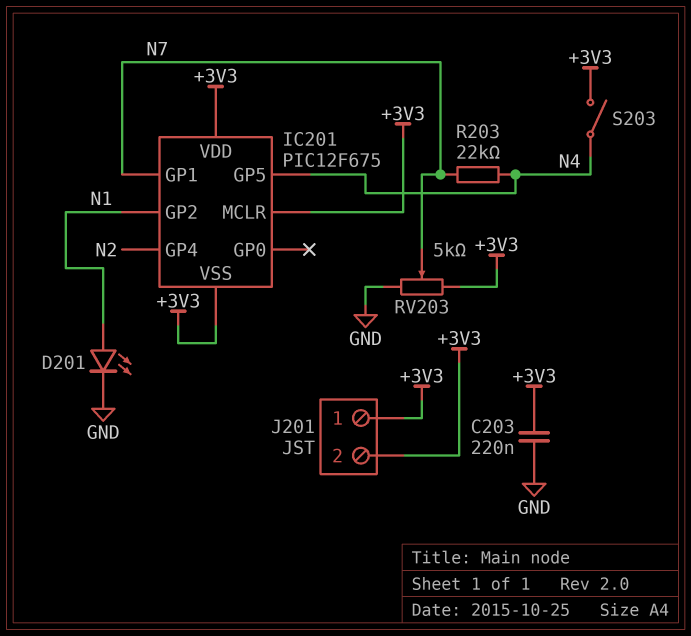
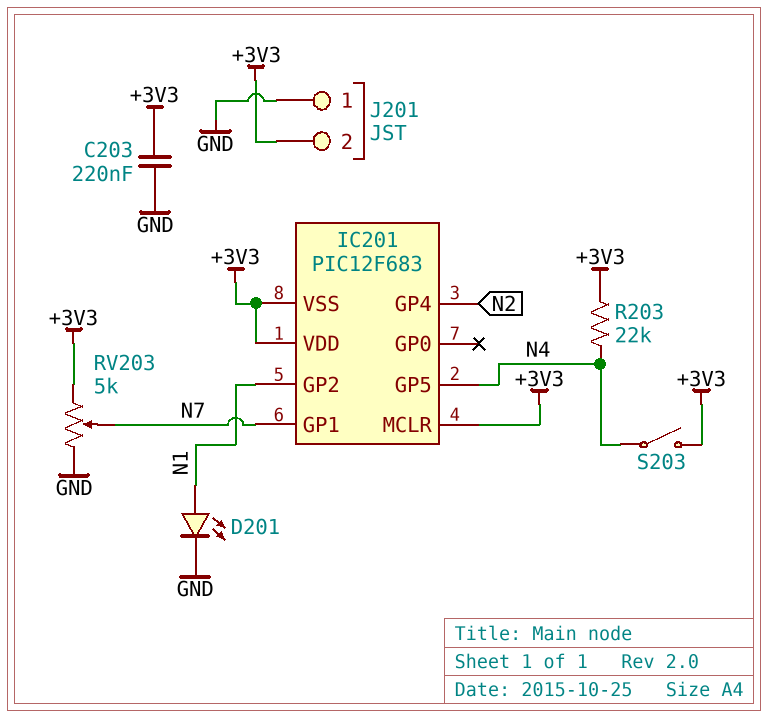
IC201: PIC12F675 -> PIC12F683
J201 pin 1: +3V3 -> GND
R203: 22k (N4, N7) -> 22k (+3V3, N4)

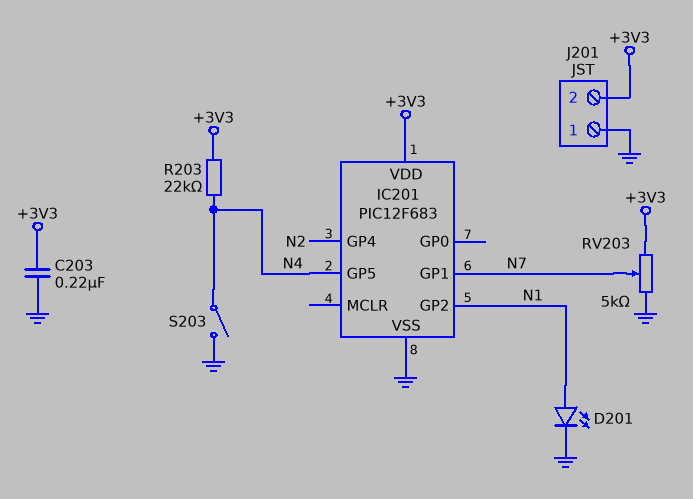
IC201 pin MCLR: +3V3 -> none
IC201 pin VSS: +3V3 -> GND
S203: switch (+3V3, N4) -> switch (GND, N4)

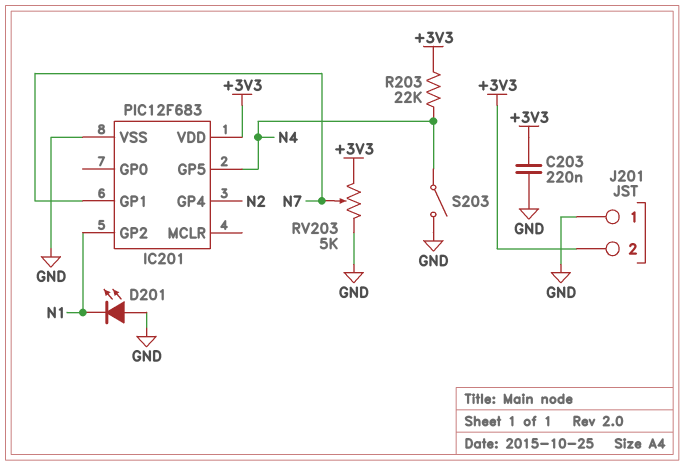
D201: LED (A N1, K GND) -> LED (A GND, K N1)

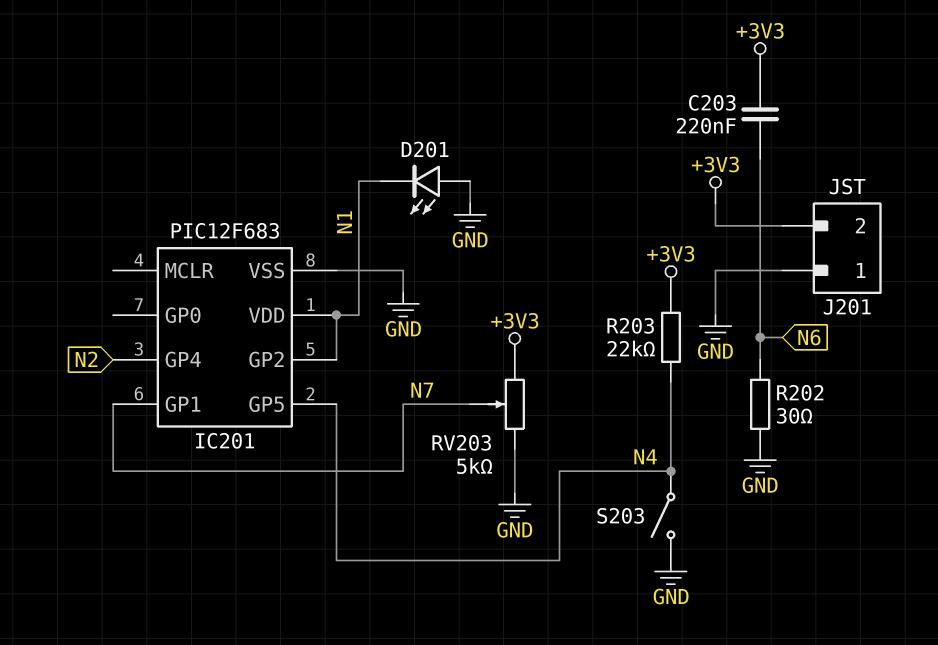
C203: 220nF (+3V3, GND) -> 220nF (+3V3, N6)
IC201 pin VDD: +3V3 -> N1
R202: none -> 30 (GND, N6)

